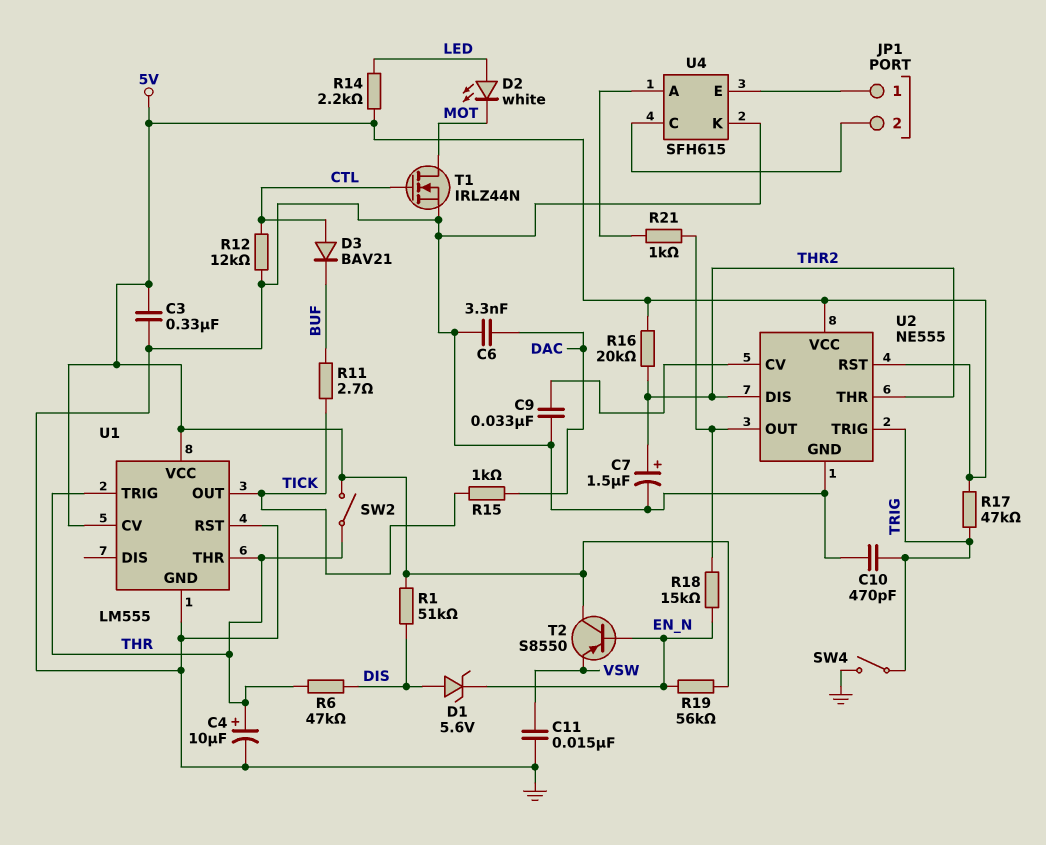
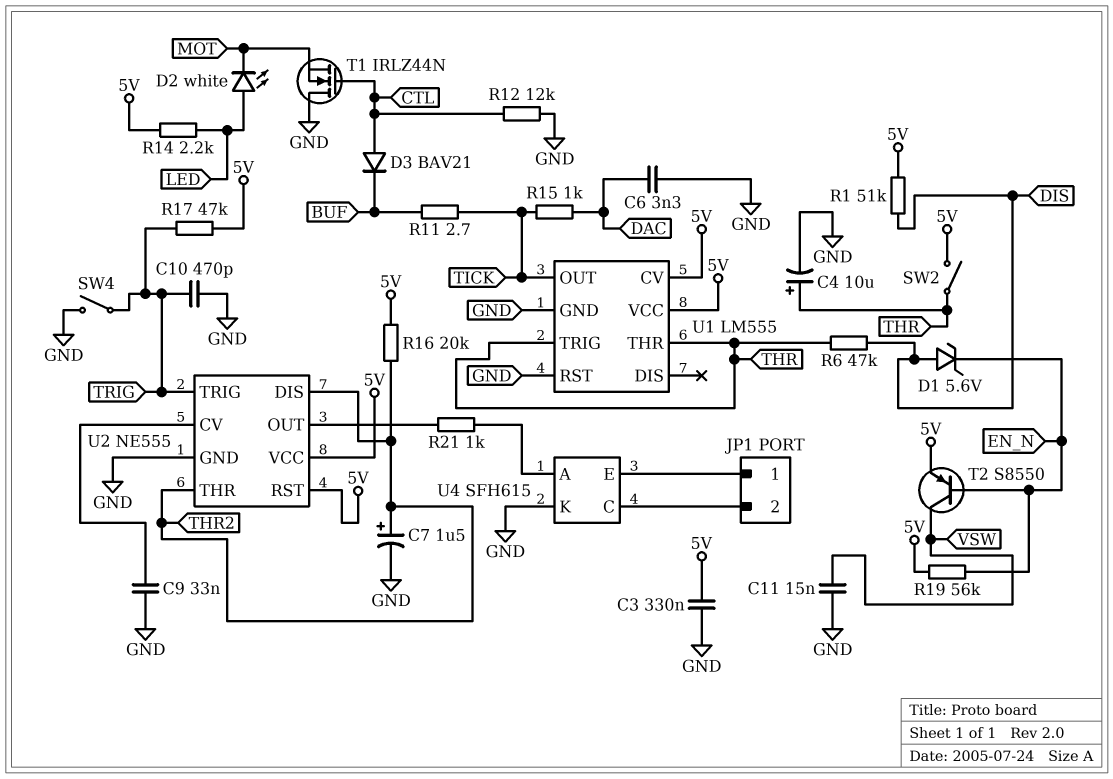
R18: 15k (EN_N, U2/OUT) -> none
T1: NMOS IRLZ44N (G CTL, D MOT, S GND) -> NMOS IRLZ44N (G CTL, D GND, S MOT)
T2: PNP S8550 (B EN_N, C 5V, E VSW) -> PNP S8550 (B EN_N, C VSW, E 5V)

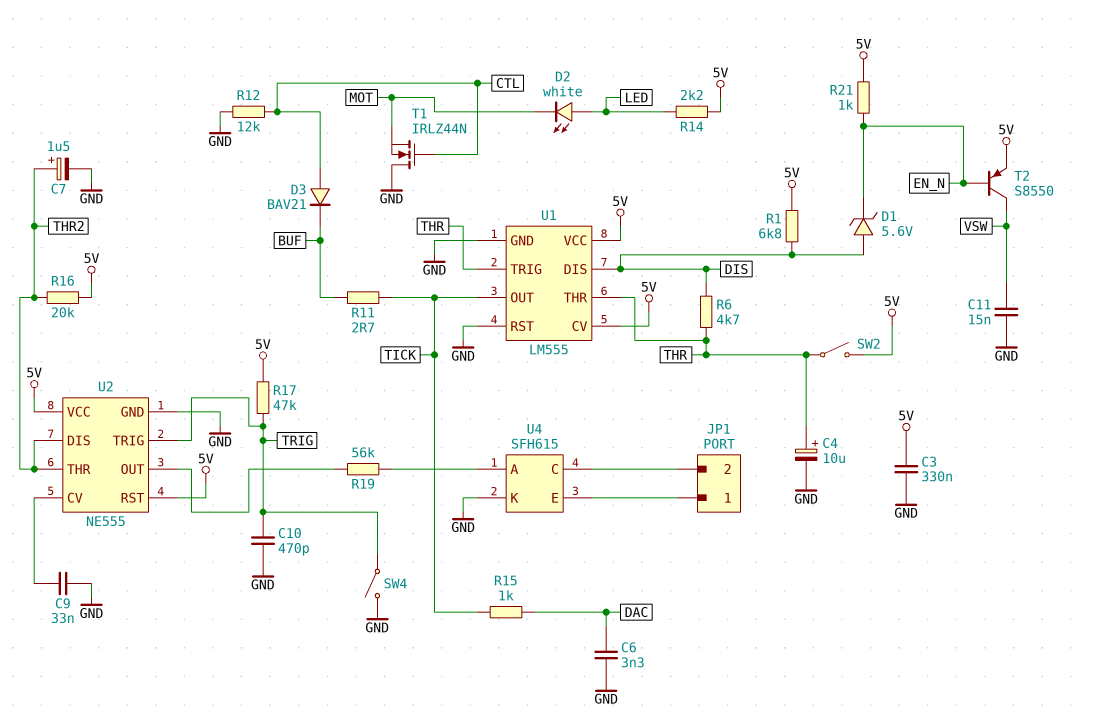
R1: 51k (5V, DIS) -> 6.8k (5V, DIS)
R6: 47k (DIS, THR) -> 4.7k (DIS, THR)
R19: 56k (5V, EN_N) -> 56k (U2/OUT, U4/A)
R21: 1k (U2/OUT, U4/A) -> 1k (5V, EN_N)
U1 pin DIS: none -> DIS

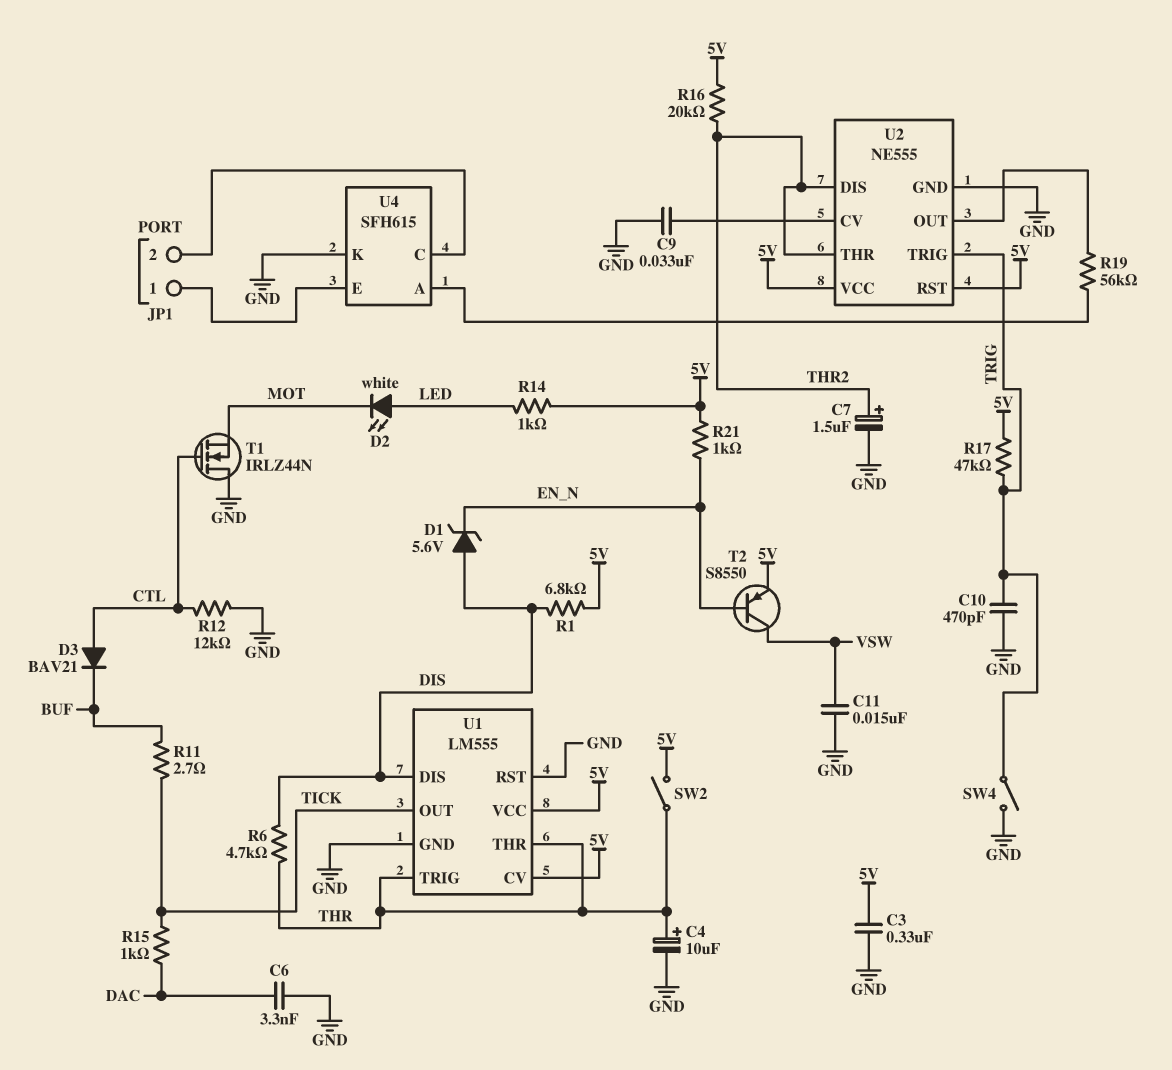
R14: 2.2k (5V, LED) -> 1k (5V, LED)

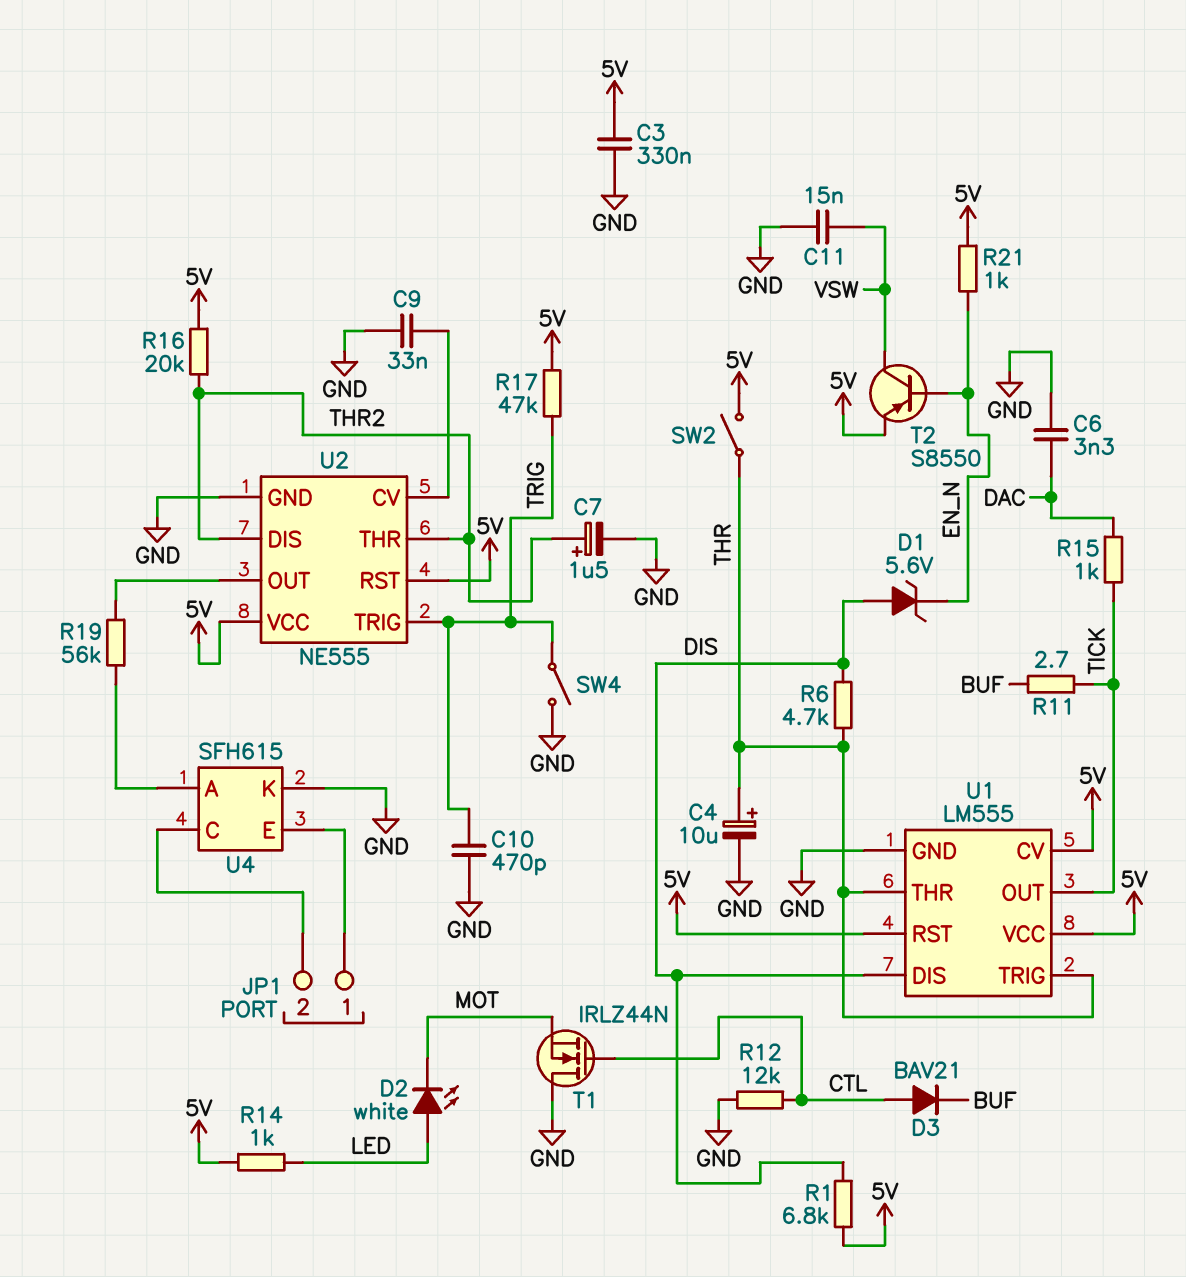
U1 pin RST: GND -> 5V

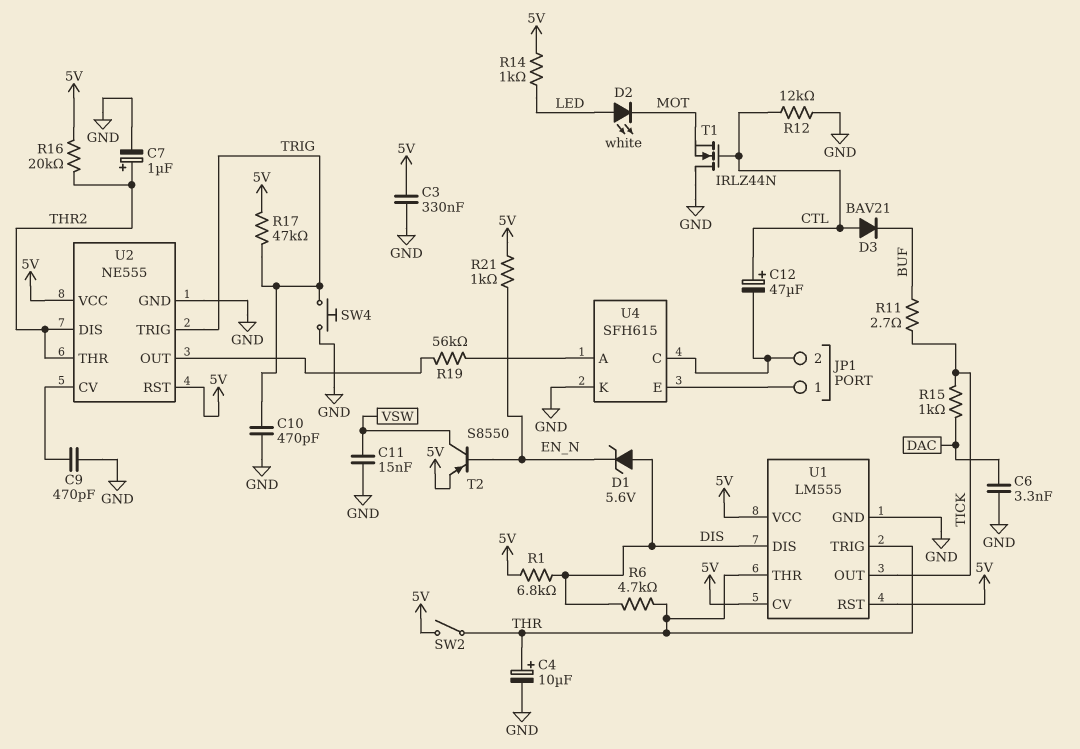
C7: 1.5uF (plus THR2, minus GND) -> 1uF (plus THR2, minus GND)
C9: 33nF (GND, U2/CV) -> 470pF (GND, U2/CV)
C12: none -> 47uF (plus CTL, minus JP1/2)
SW4: switch (GND, TRIG) -> button (GND, TRIG)

